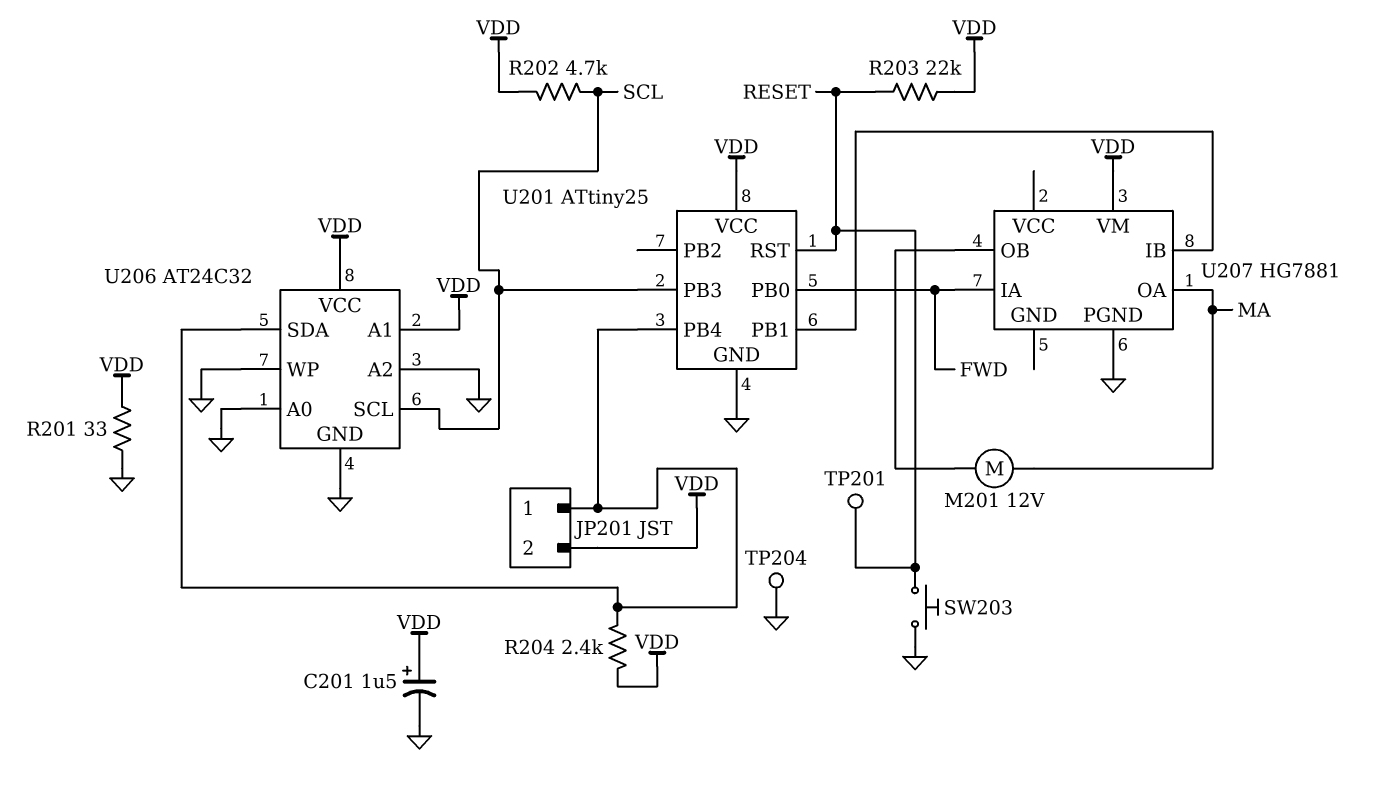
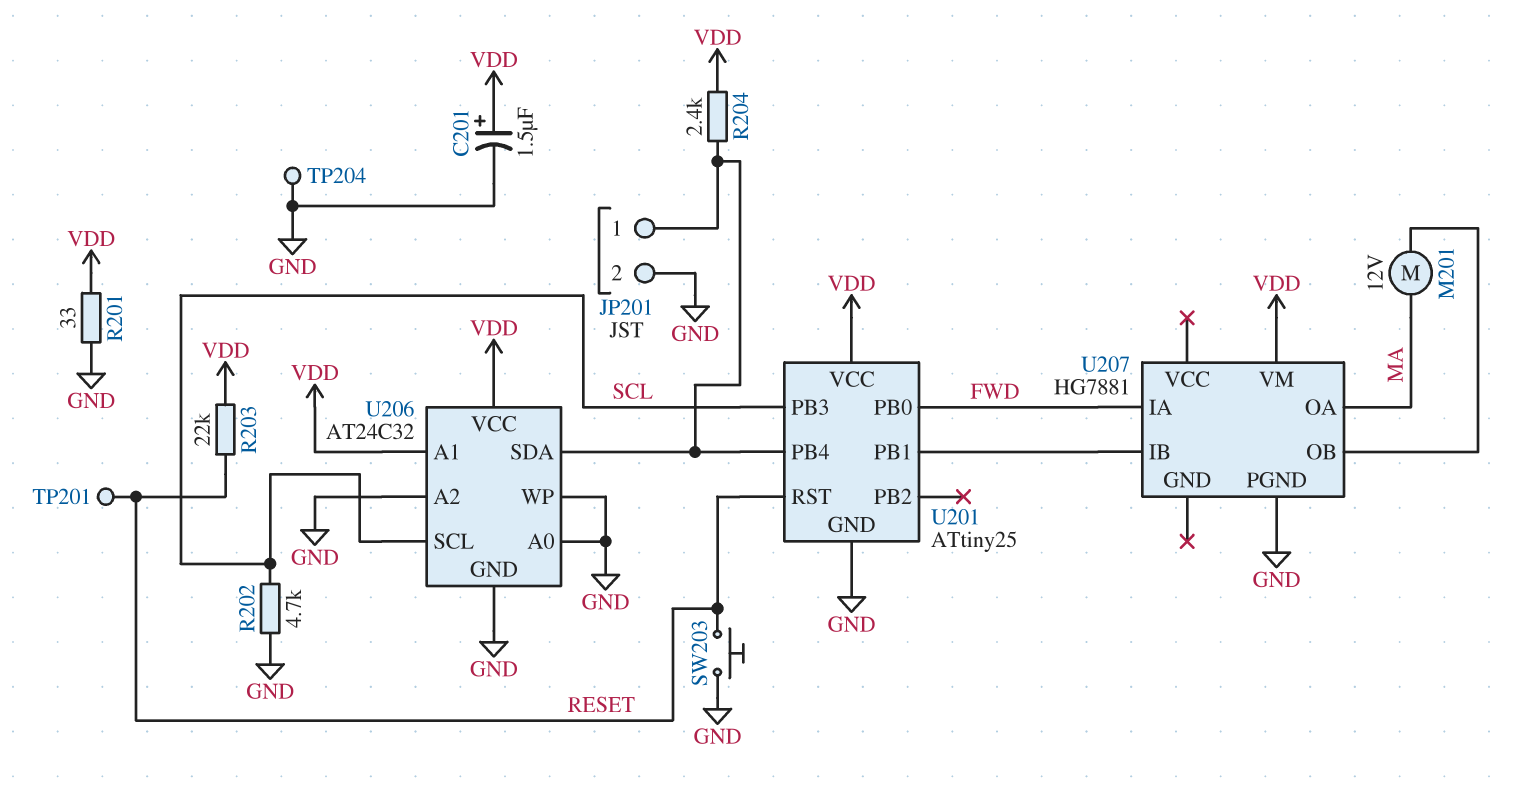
JP201 pin 2: VDD -> GND
R202: 4.7k (SCL, VDD) -> 4.7k (GND, SCL)

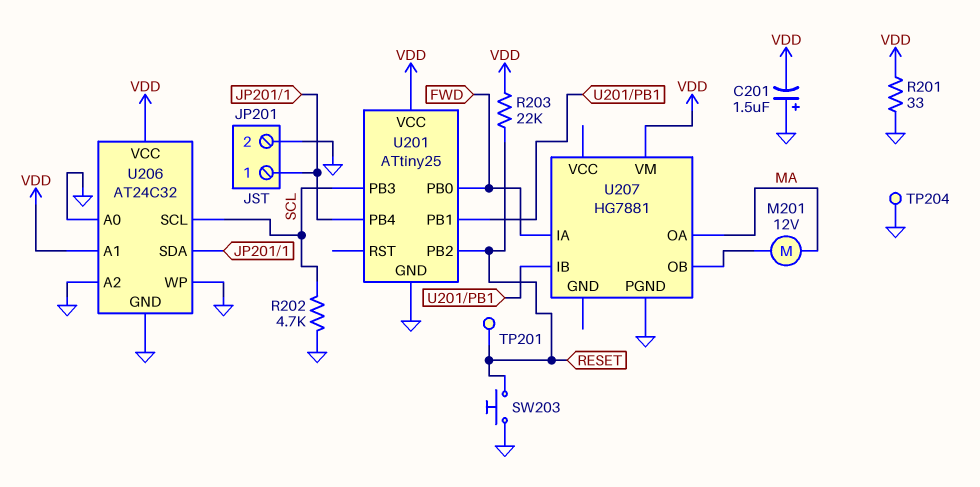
C201: 1.5uF (plus VDD, minus GND) -> 1.5uF (plus GND, minus VDD)
R204: 2.4k (JP201/1, VDD) -> none
U201 pin PB2: none -> RESET
U201 pin RST: RESET -> none

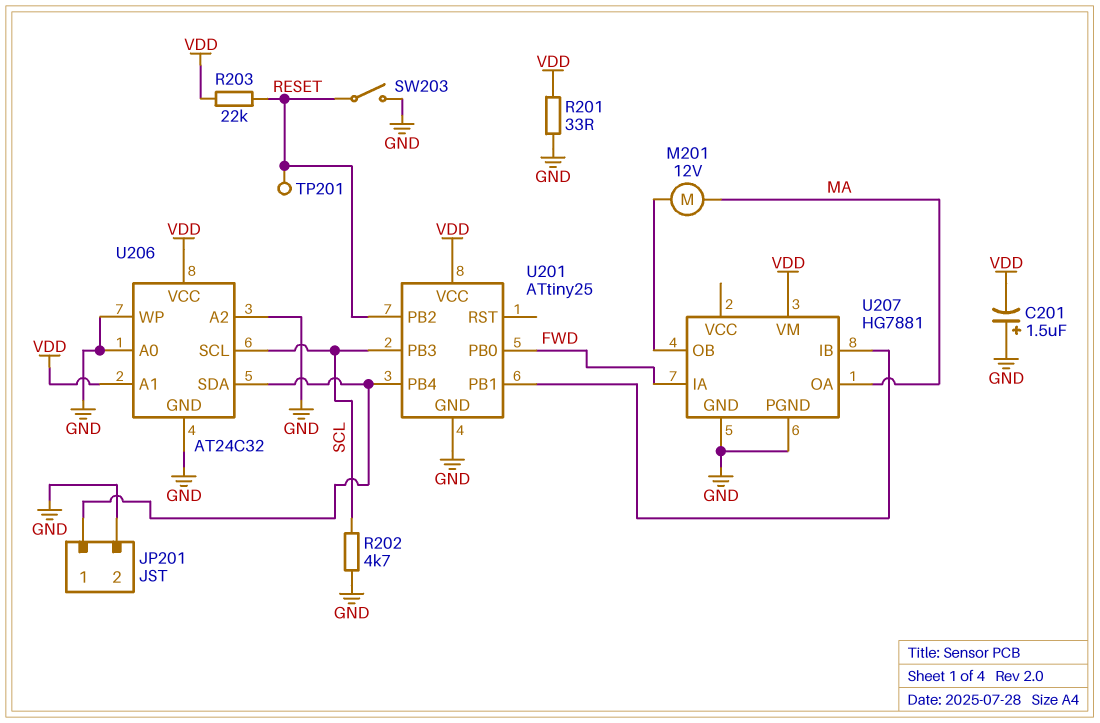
SW203: button (GND, RESET) -> switch (GND, RESET)
TP204: test point (GND) -> none
U207 pin GND: none -> GND

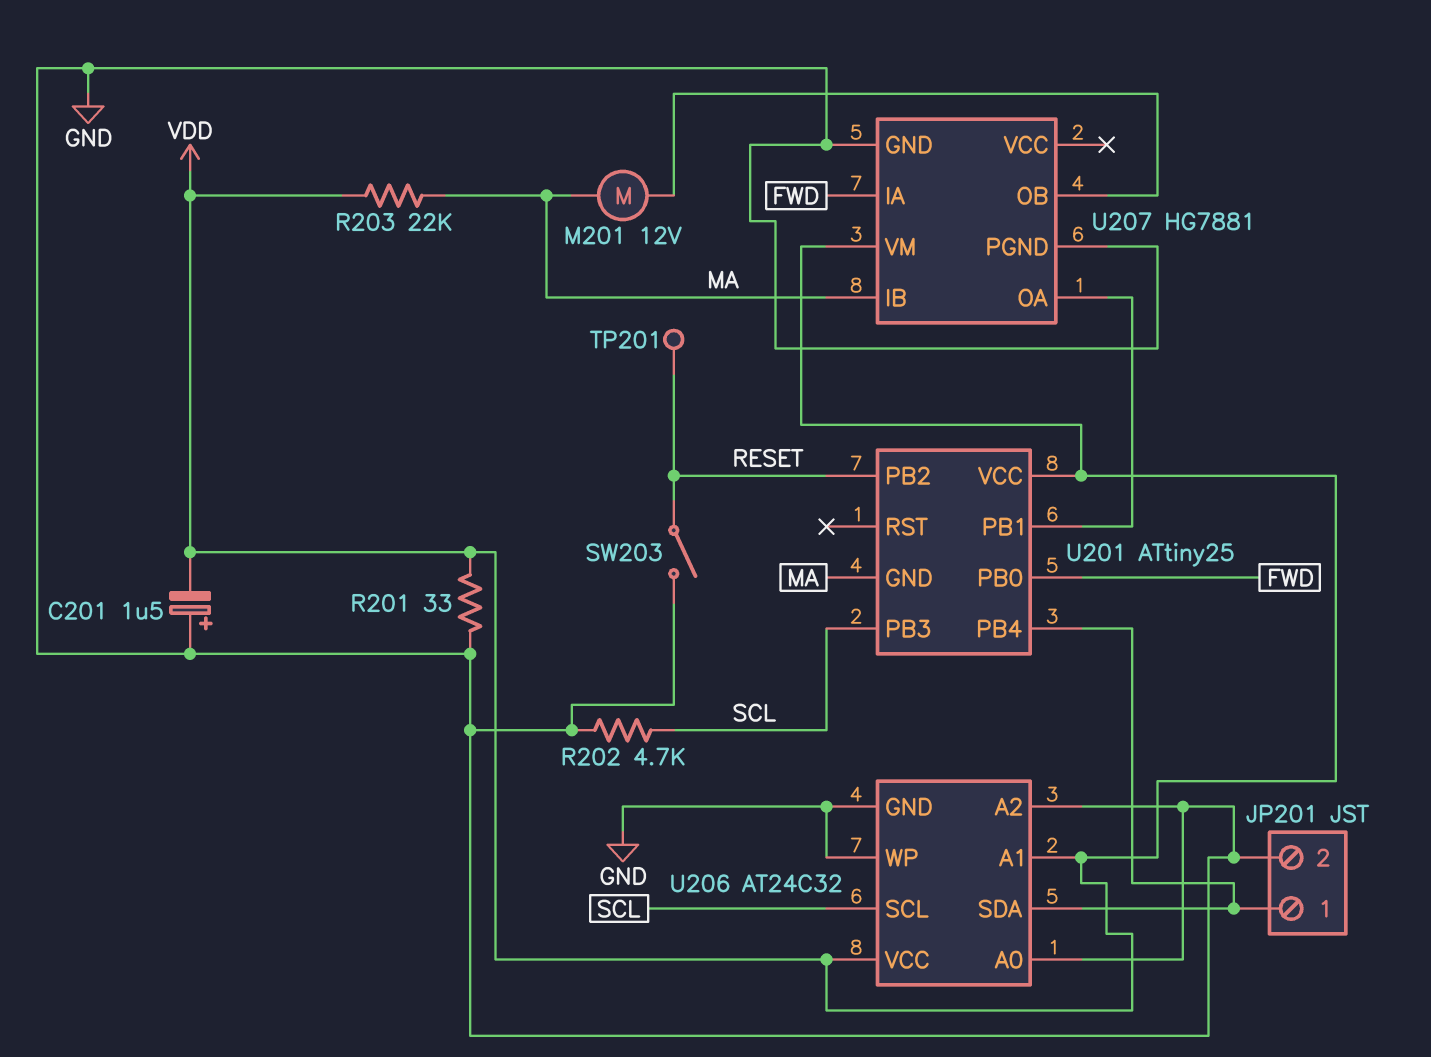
R203: 22k (RESET, VDD) -> 22k (MA, VDD)
U201 pin GND: GND -> MA
U207 pin IB: U201/PB1 -> MA
U207 pin OA: MA -> U201/PB1

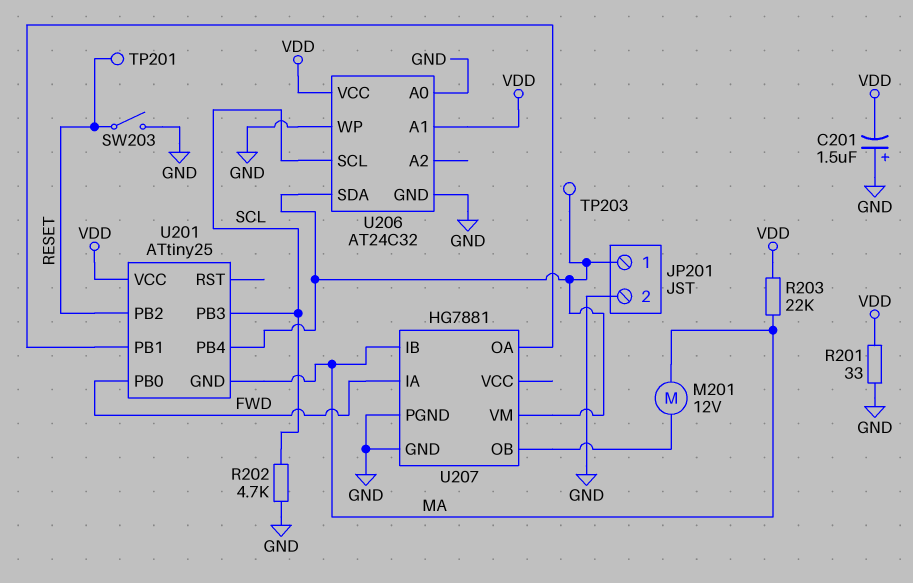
TP203: none -> test point (JP201/1)
U206 pin A2: GND -> none
U207 pin VM: VDD -> JP201/1

